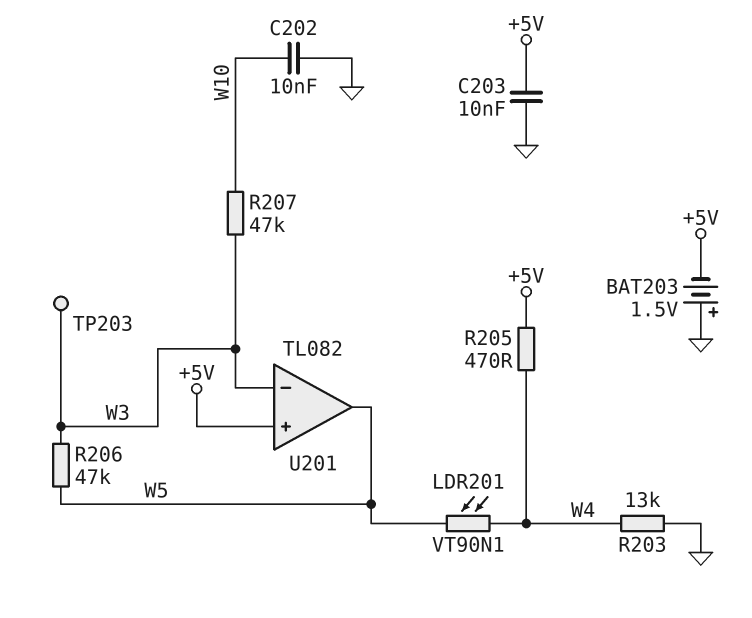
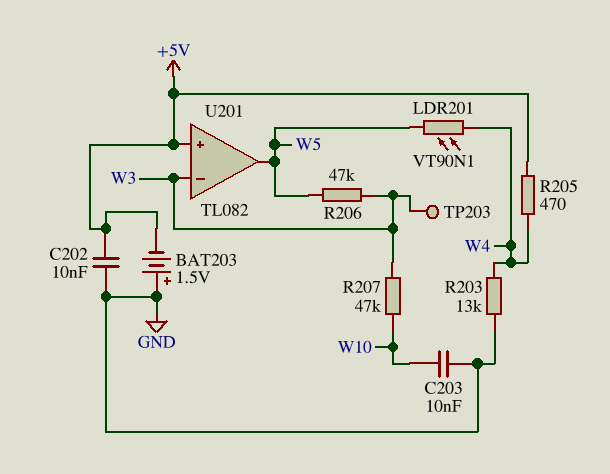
C202: 10nF (GND, W10) -> 10nF (+5V, GND)
C203: 10nF (+5V, GND) -> 10nF (GND, W10)

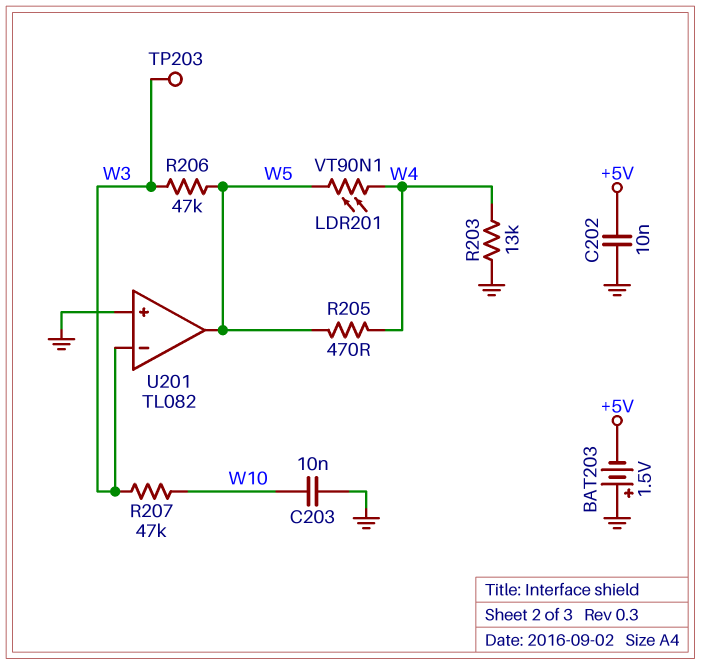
R205: 470 (+5V, W4) -> 470 (W4, W5)
U201 pin in+: +5V -> GND

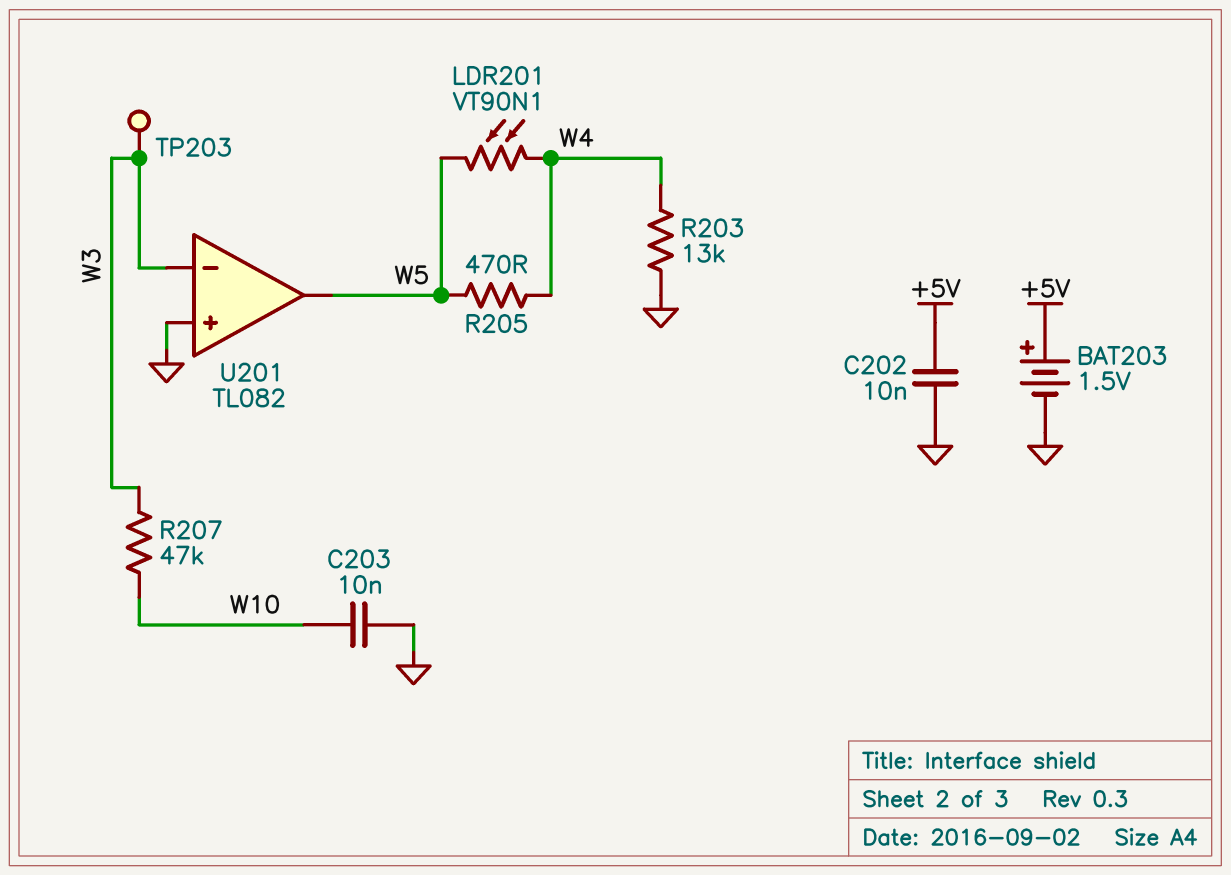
BAT203: 1.5V (plus GND, minus +5V) -> 1.5V (plus +5V, minus GND)
R206: 47k (W3, W5) -> none

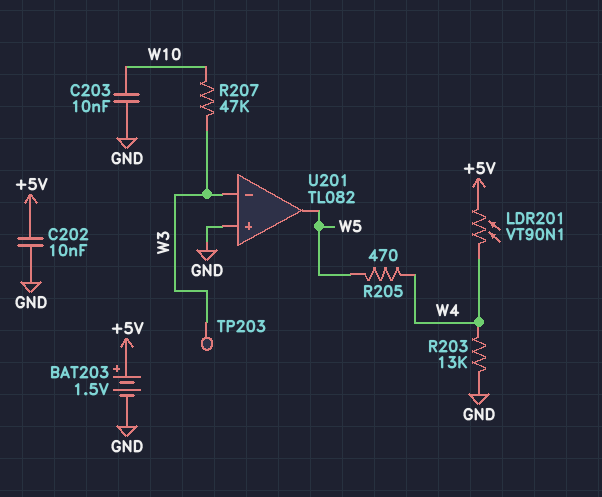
LDR201: VT90N1 (W4, W5) -> VT90N1 (+5V, W4)

